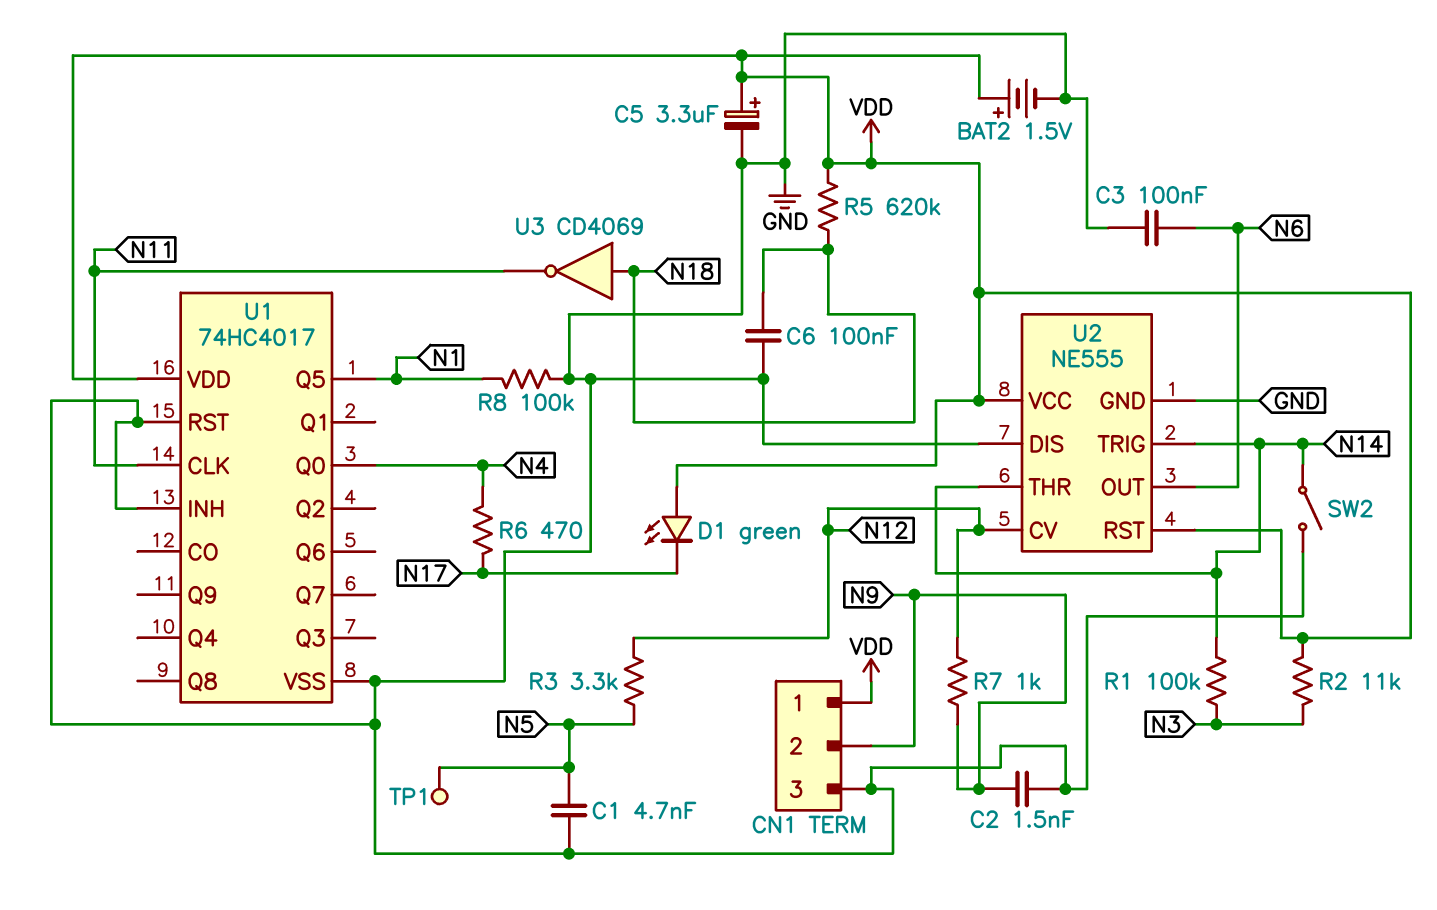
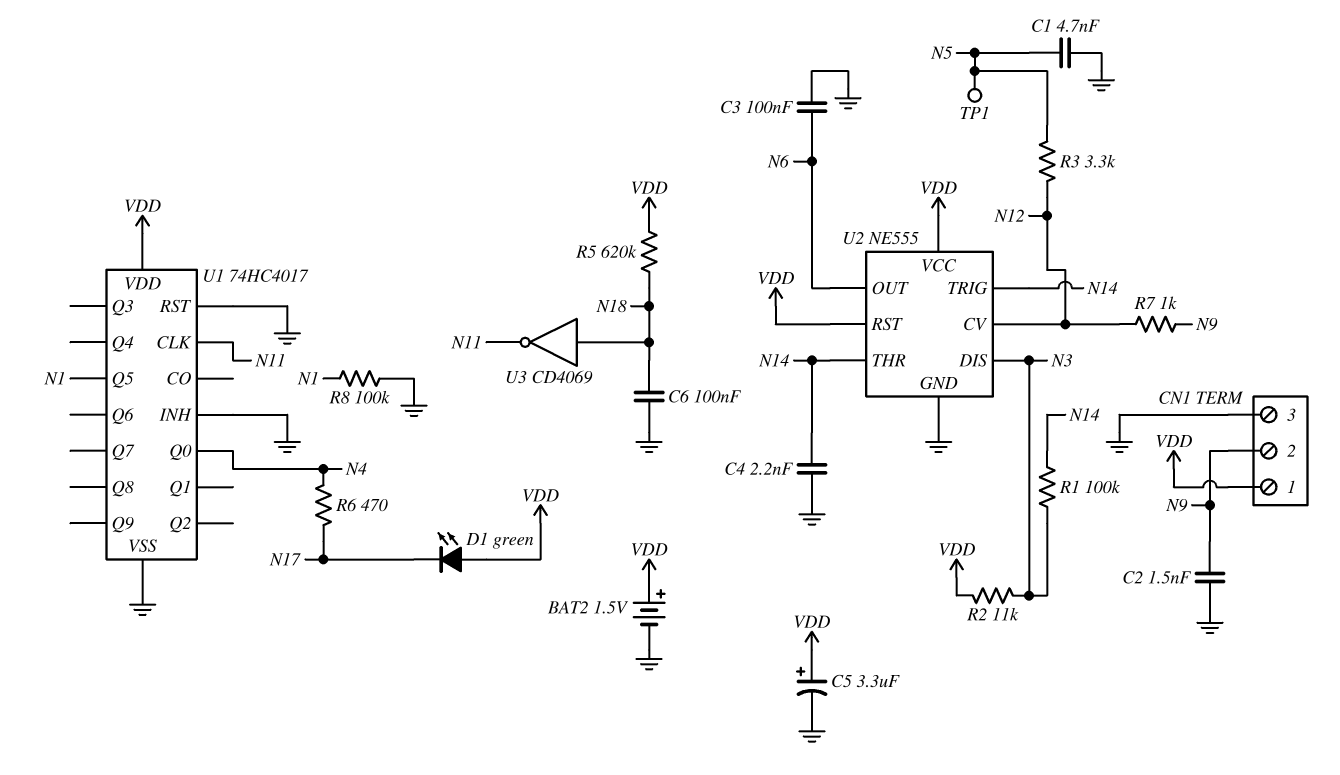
C4: none -> 2.2nF (GND, N14)
SW2: switch (GND, N14) -> none
U2 pin DIS: GND -> N3

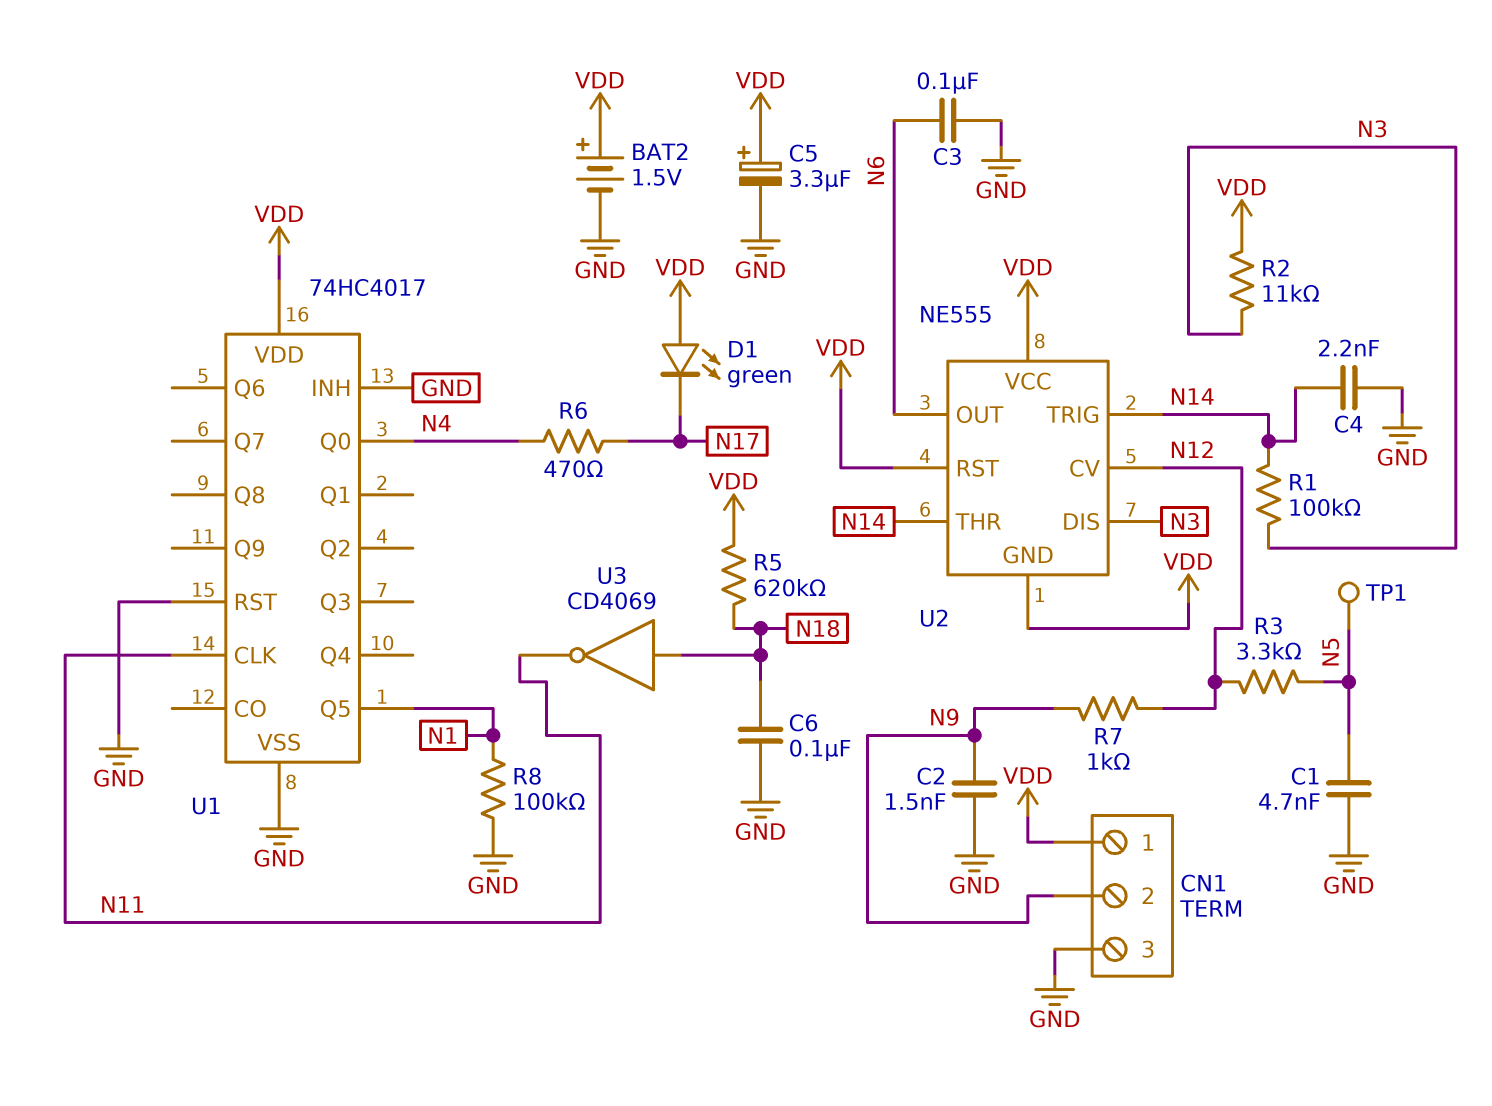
U2 pin GND: GND -> VDD

